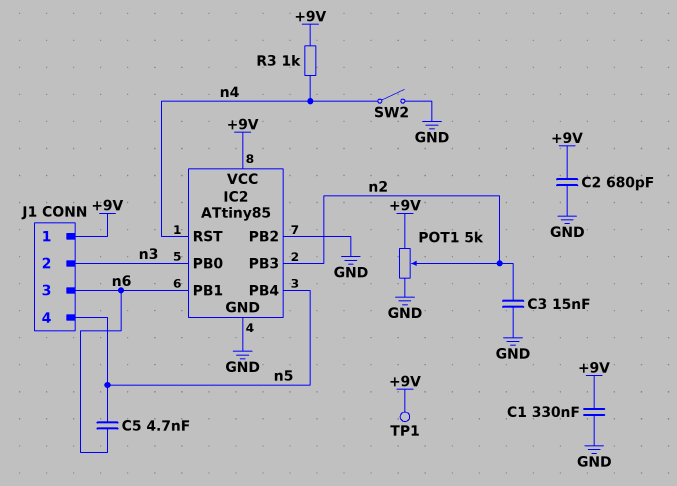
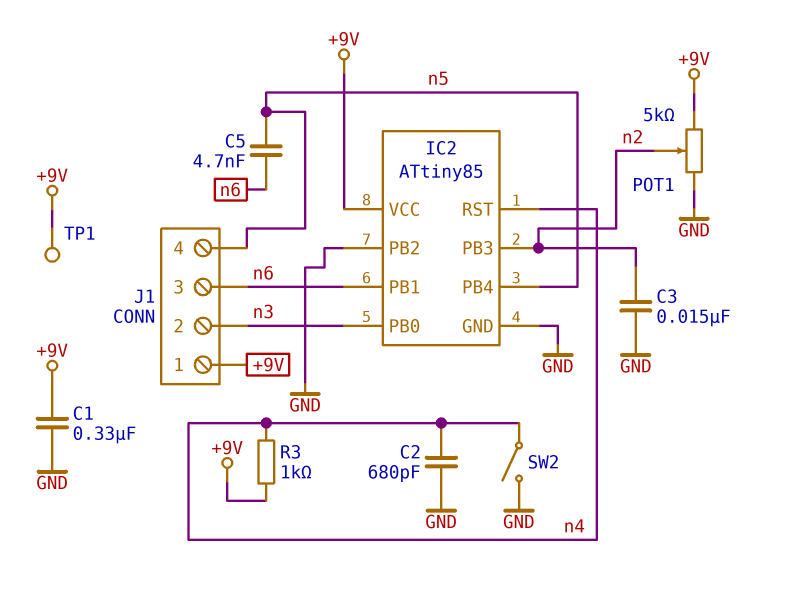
C2: 680pF (+9V, GND) -> 680pF (GND, n4)

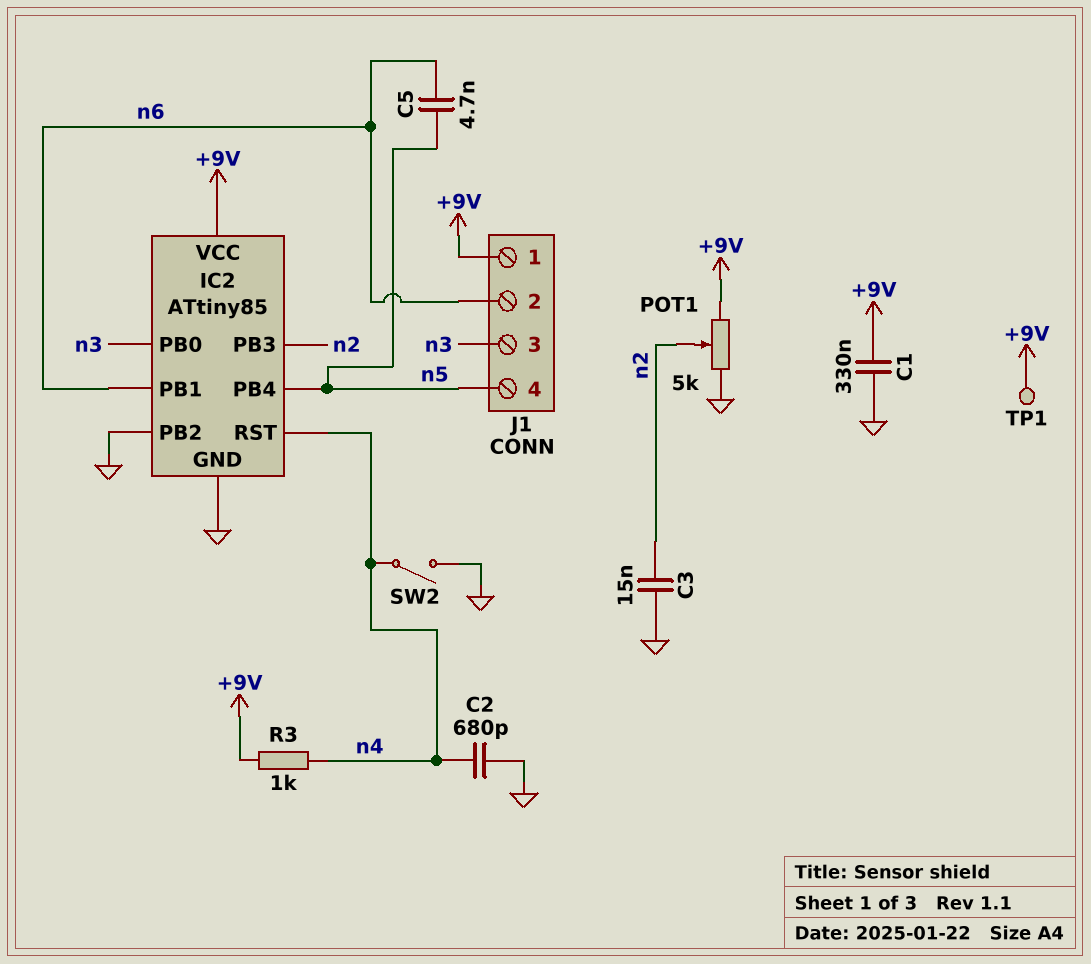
J1 pin 2: n3 -> n6
J1 pin 3: n6 -> n3

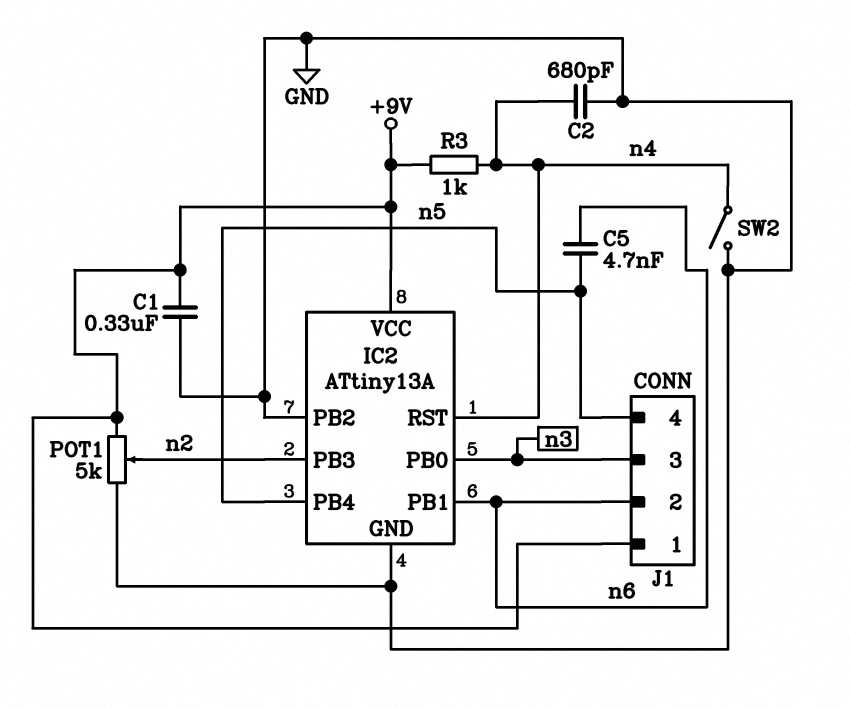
C3: 15nF (GND, n2) -> none
IC2: ATtiny85 -> ATtiny13A
TP1: test point (+9V) -> none

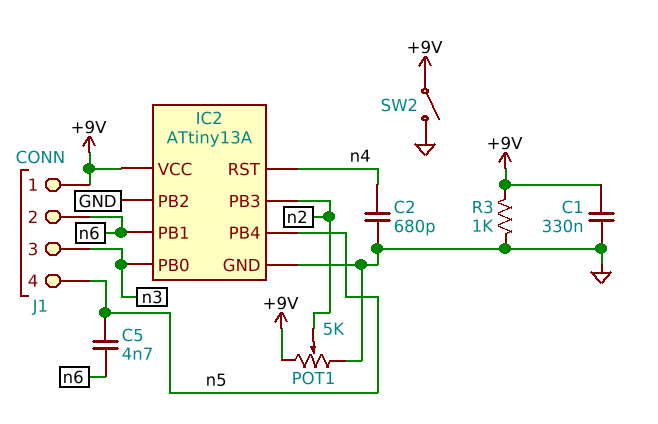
R3: 1k (+9V, n4) -> 1k (+9V, GND)
SW2: switch (GND, n4) -> switch (+9V, GND)

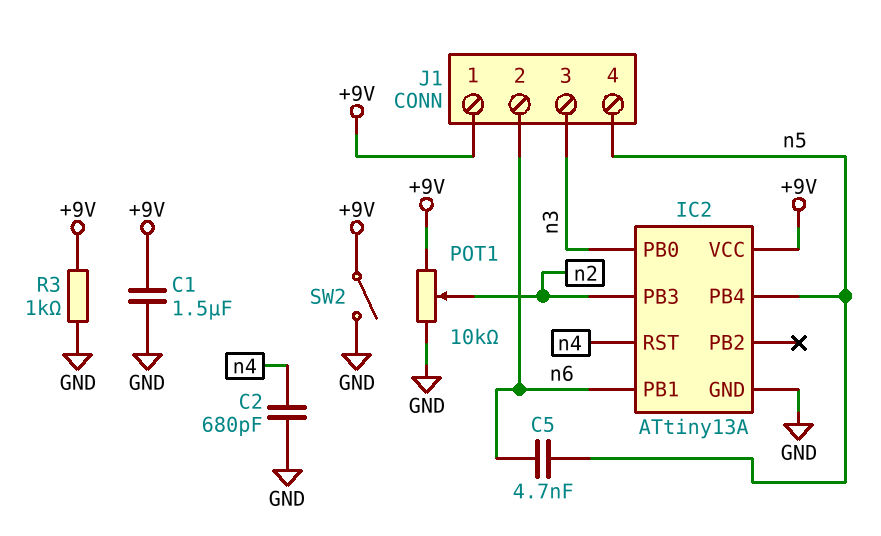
C1: 330nF (+9V, GND) -> 1.5uF (+9V, GND)
IC2 pin PB2: GND -> none
POT1: 5k (+9V, GND, wiper n2) -> 10k (+9V, GND, wiper n2)

